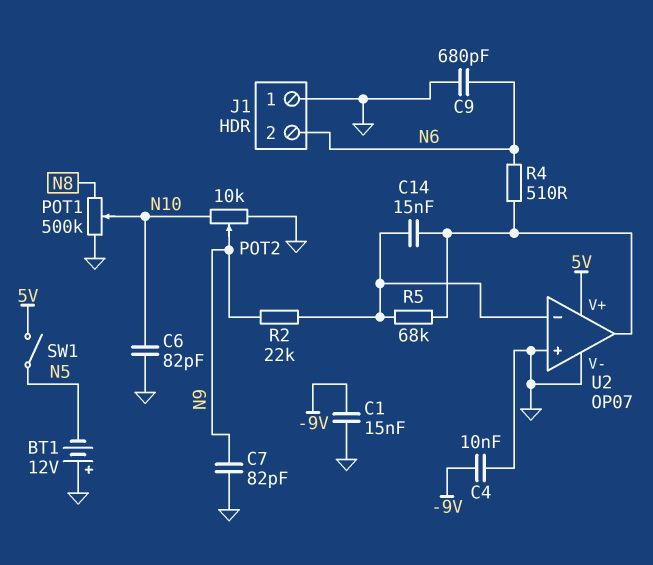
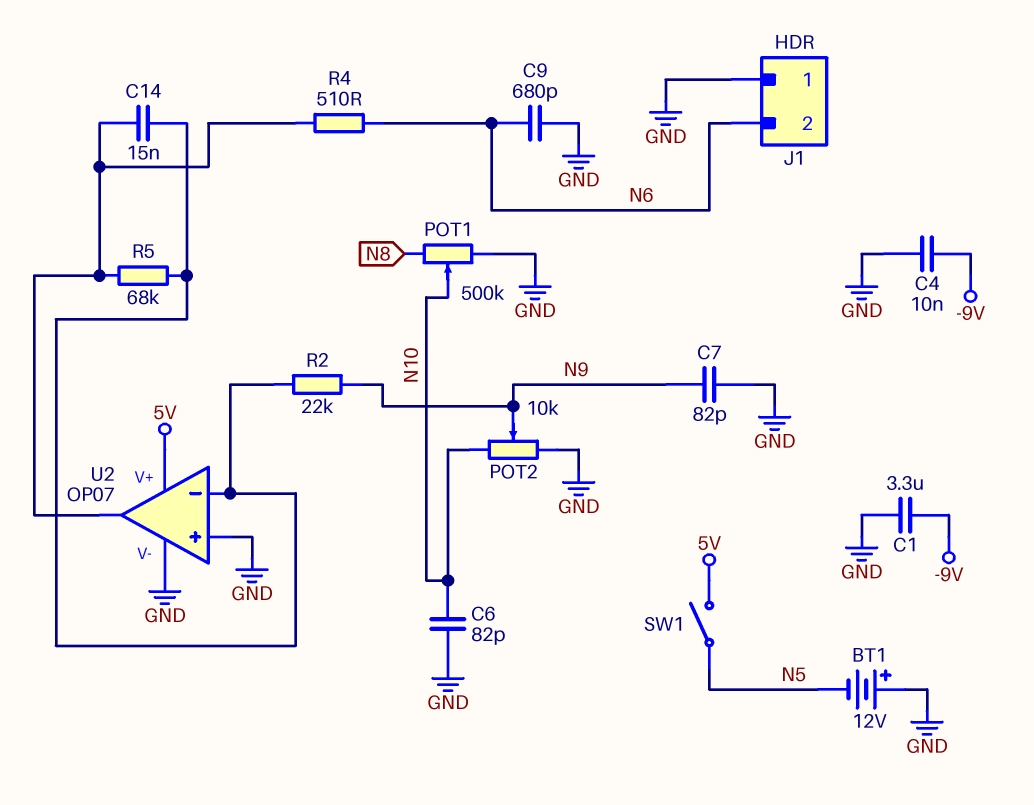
C1: 15nF (-9V, GND) -> 3.3uF (-9V, GND)

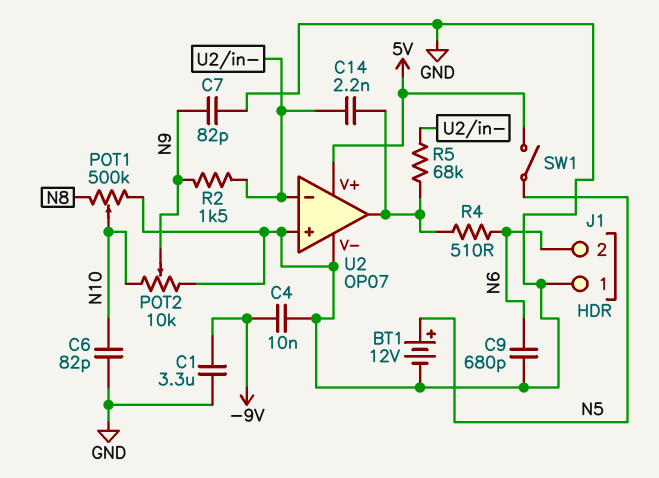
BT1: 12V (plus GND, minus N5) -> 12V (plus N5, minus GND)
C14: 15nF (U2/in-, U2/out) -> 2.2nF (U2/in-, U2/out)
R2: 22k (N9, U2/in-) -> 1.5k (N9, U2/in-)

